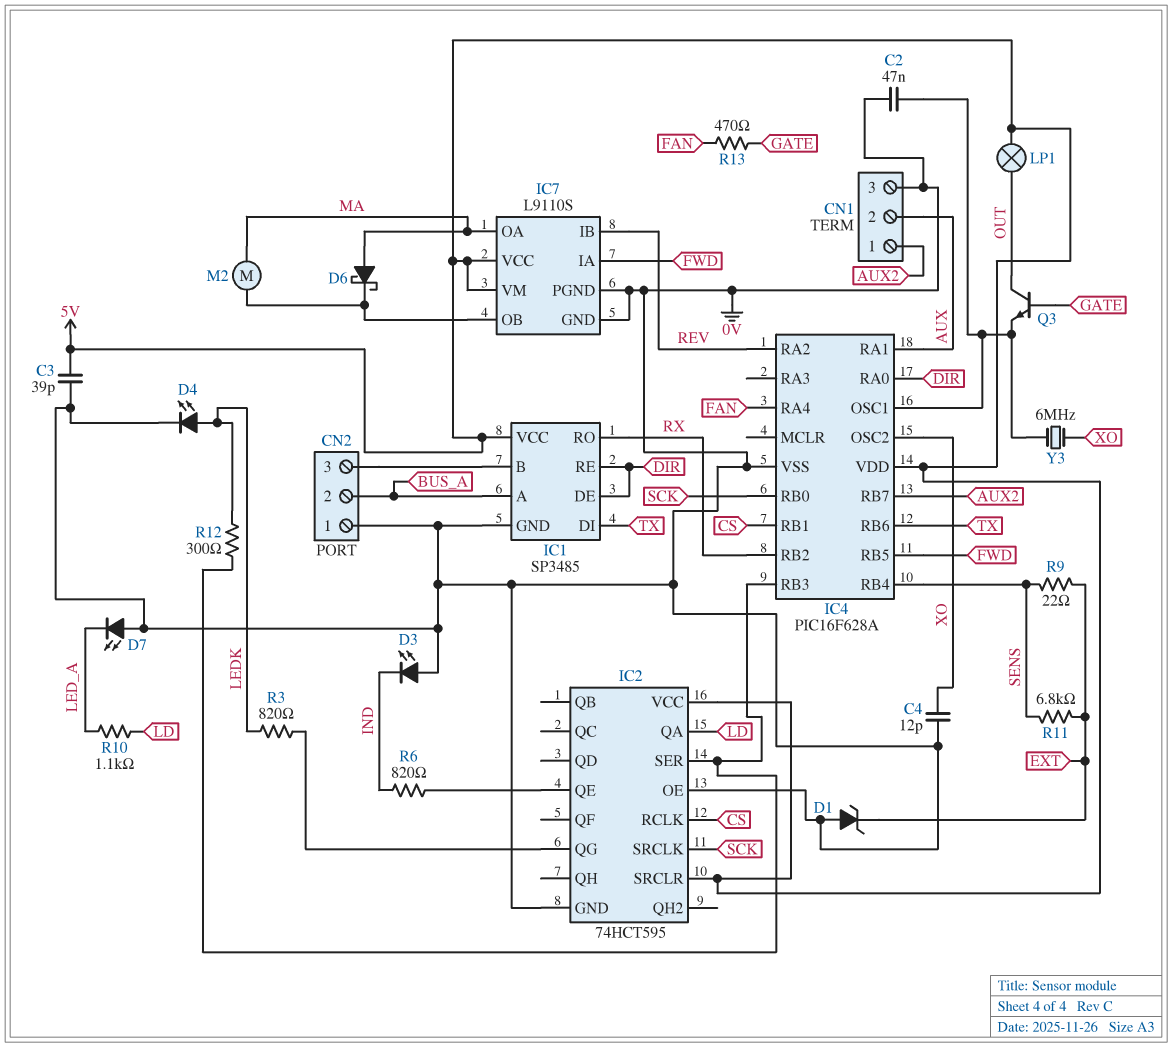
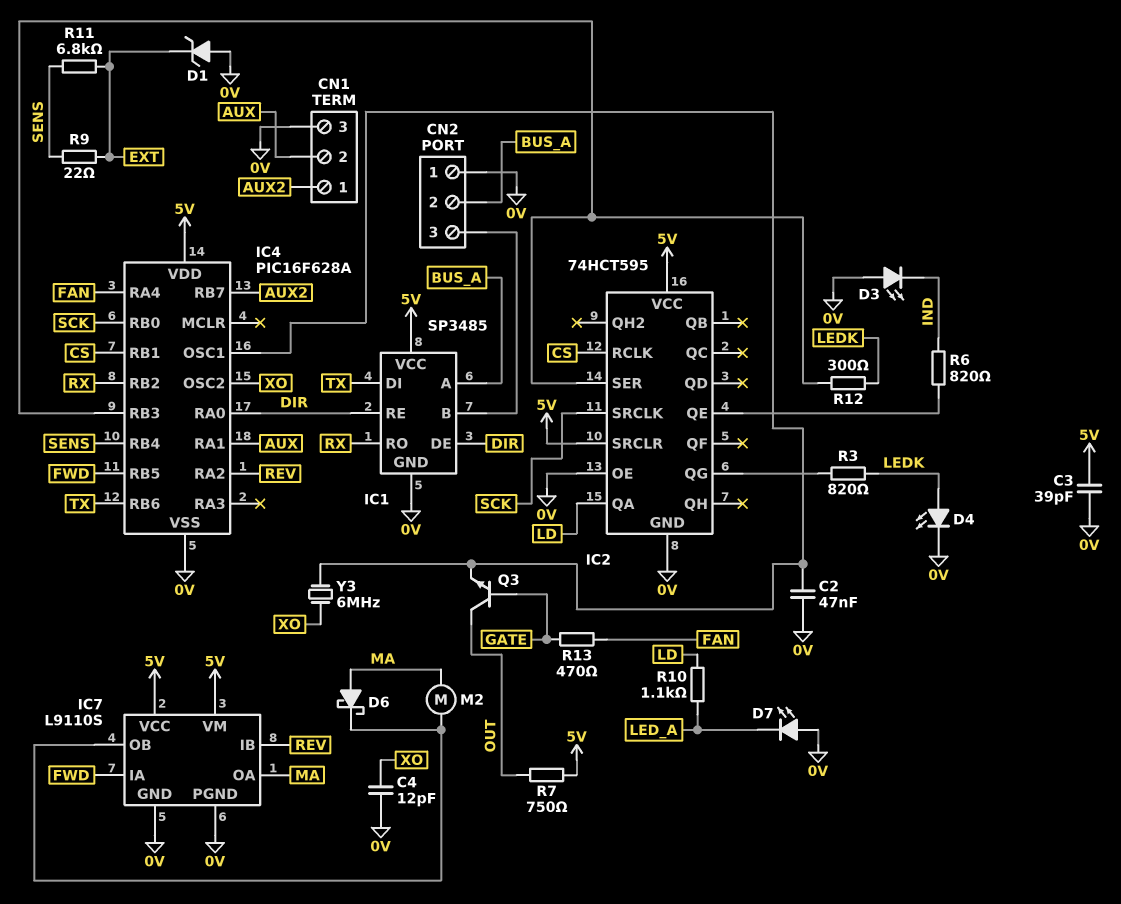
LP1: lamp (5V, OUT) -> none
R7: none -> 750 (5V, OUT)

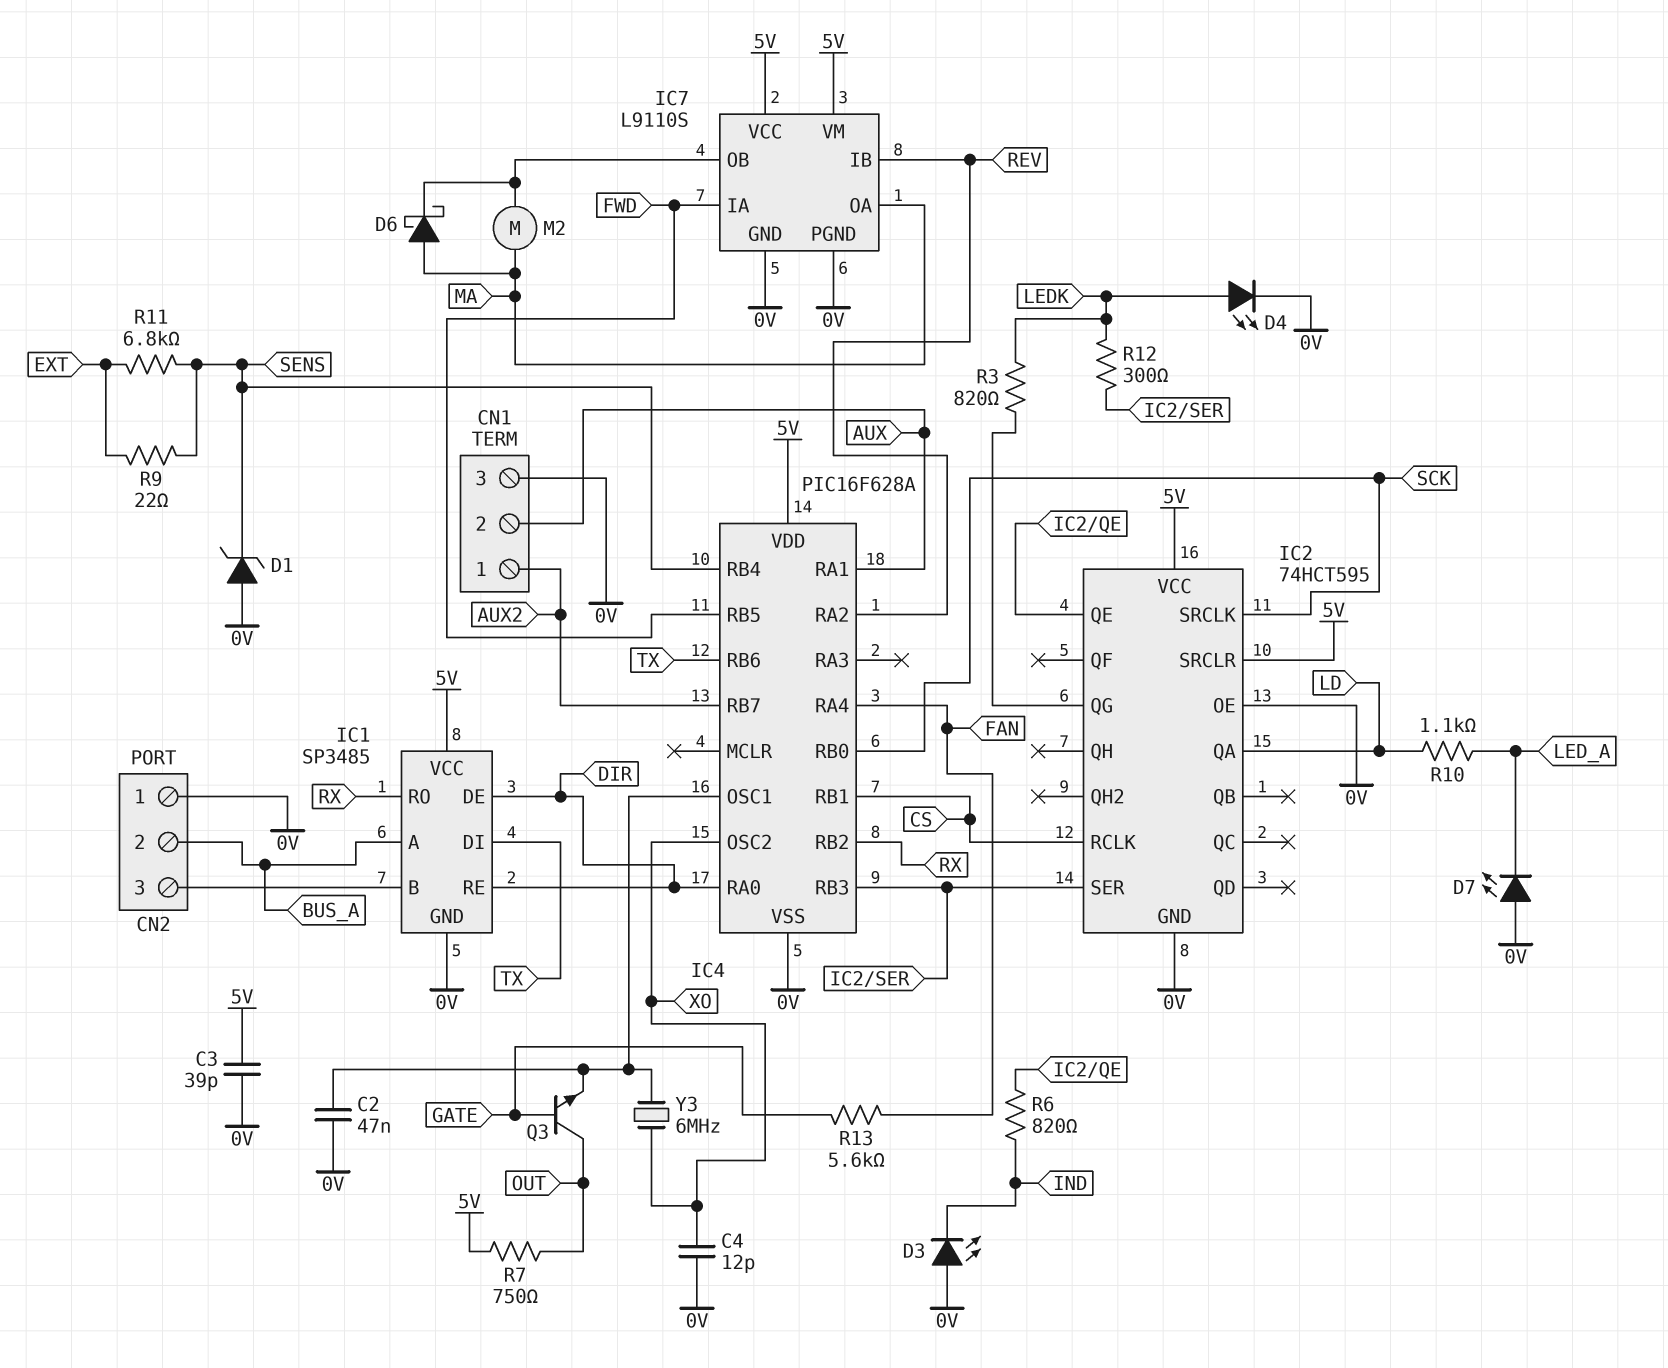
D1: zener (A 0V, K EXT) -> zener (A 0V, K SENS)
R13: 470 (FAN, GATE) -> 5.6k (FAN, GATE)

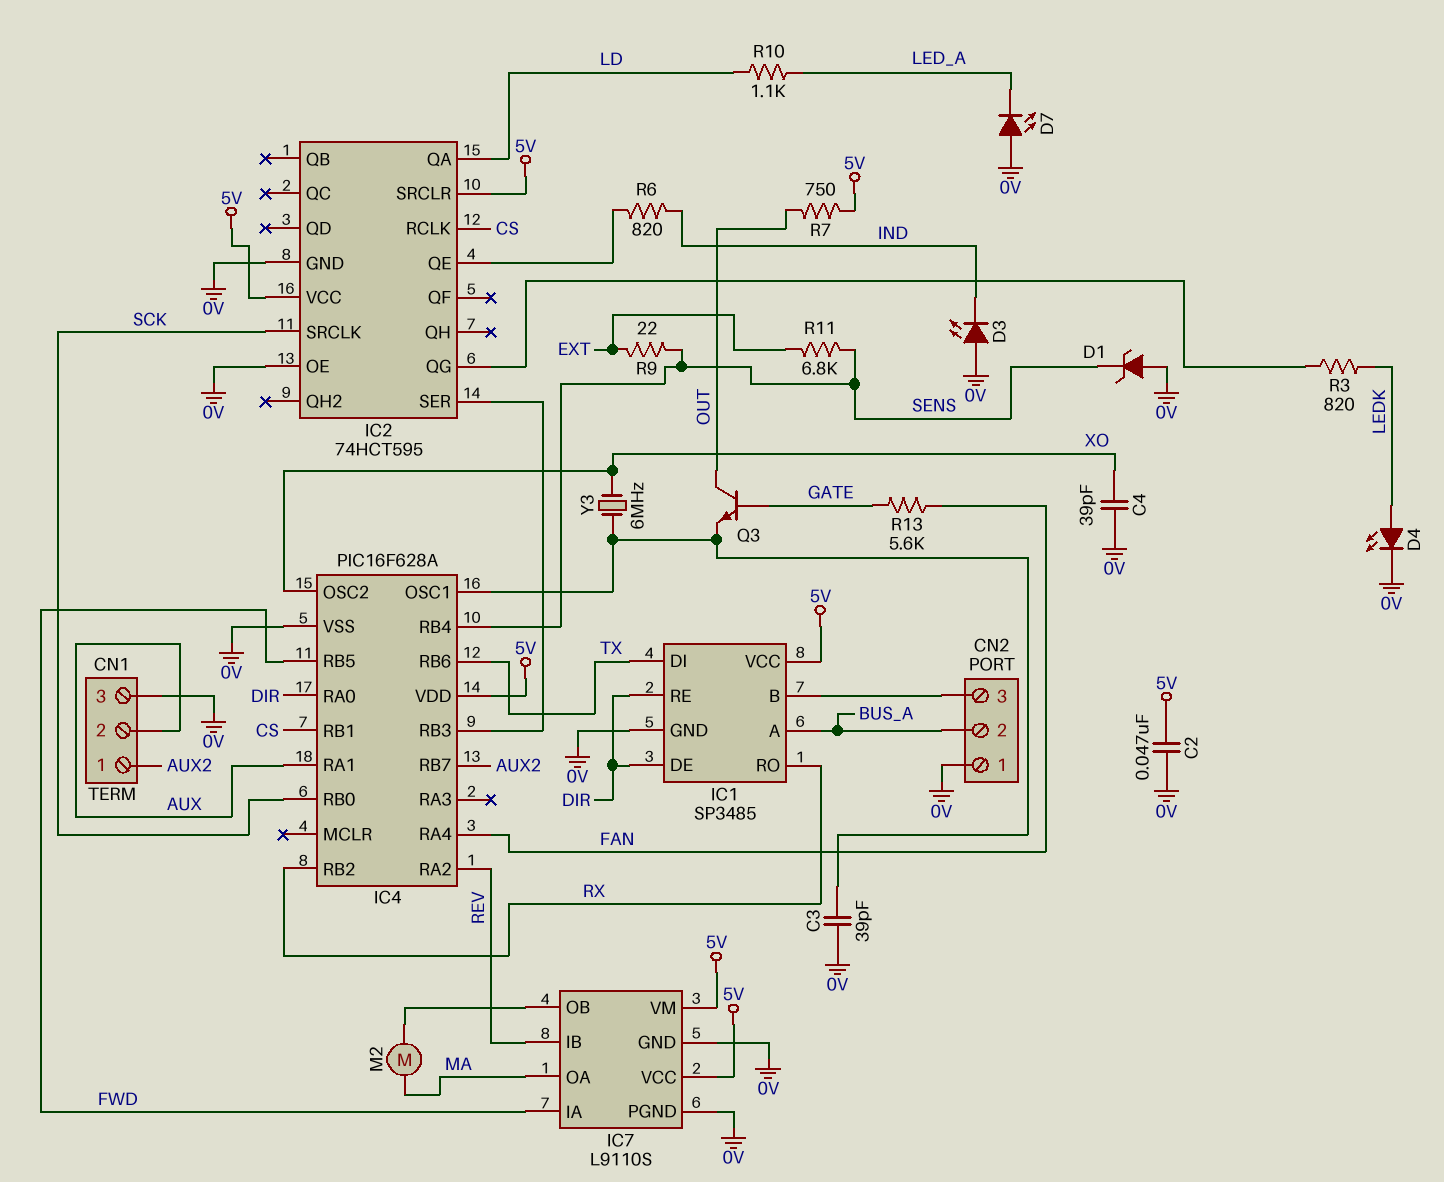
C2: 47nF (0V, IC4/OSC1) -> 47nF (0V, 5V)
C3: 39pF (0V, 5V) -> 39pF (0V, IC4/OSC1)
C4: 12pF (0V, XO) -> 39pF (0V, XO)
D6: schottky (A MA, K IC7/OB) -> none
R12: 300 (IC2/SER, LEDK) -> none

